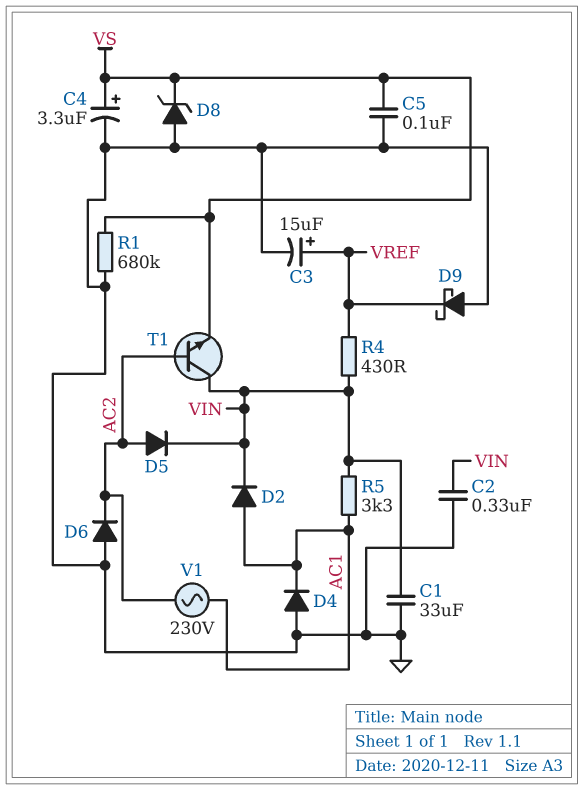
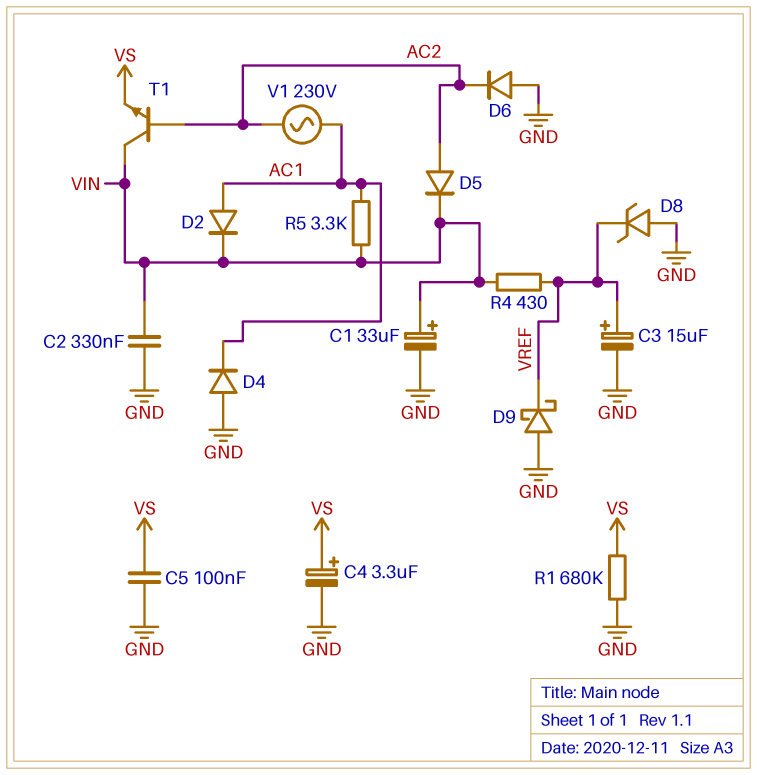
C1: 33uF (GND, VIN) -> 33uF (plus VIN, minus GND)
D8: zener (A GND, K VS) -> zener (A GND, K VREF)

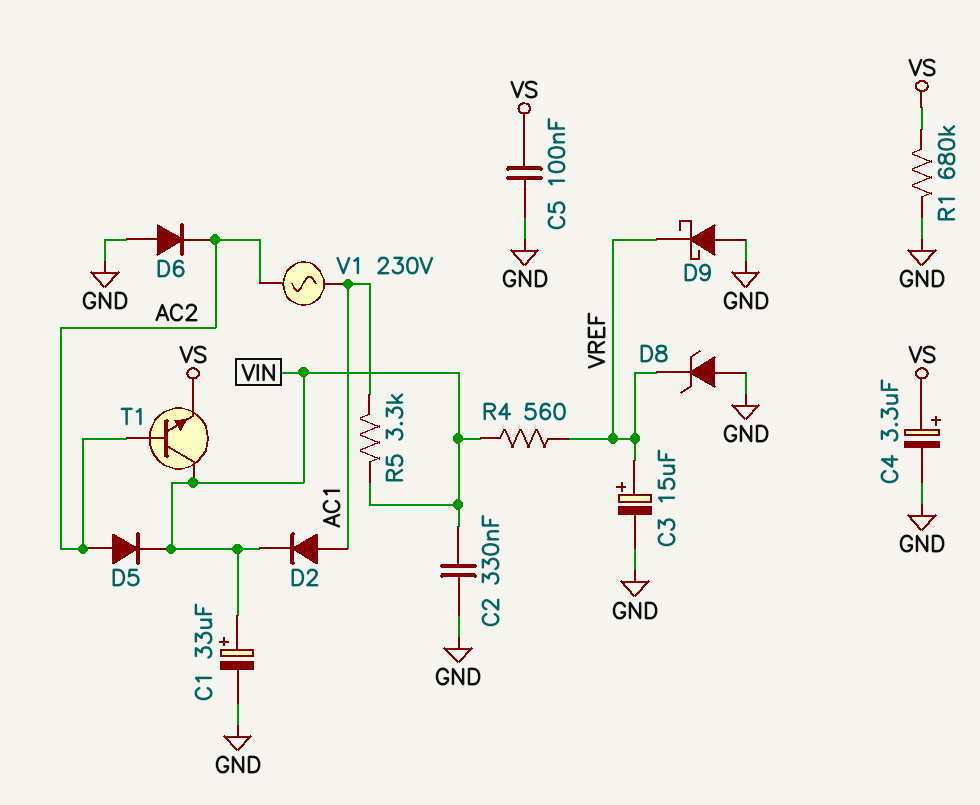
D4: diode (A GND, K AC1) -> none
R4: 430 (VIN, VREF) -> 560 (VIN, VREF)

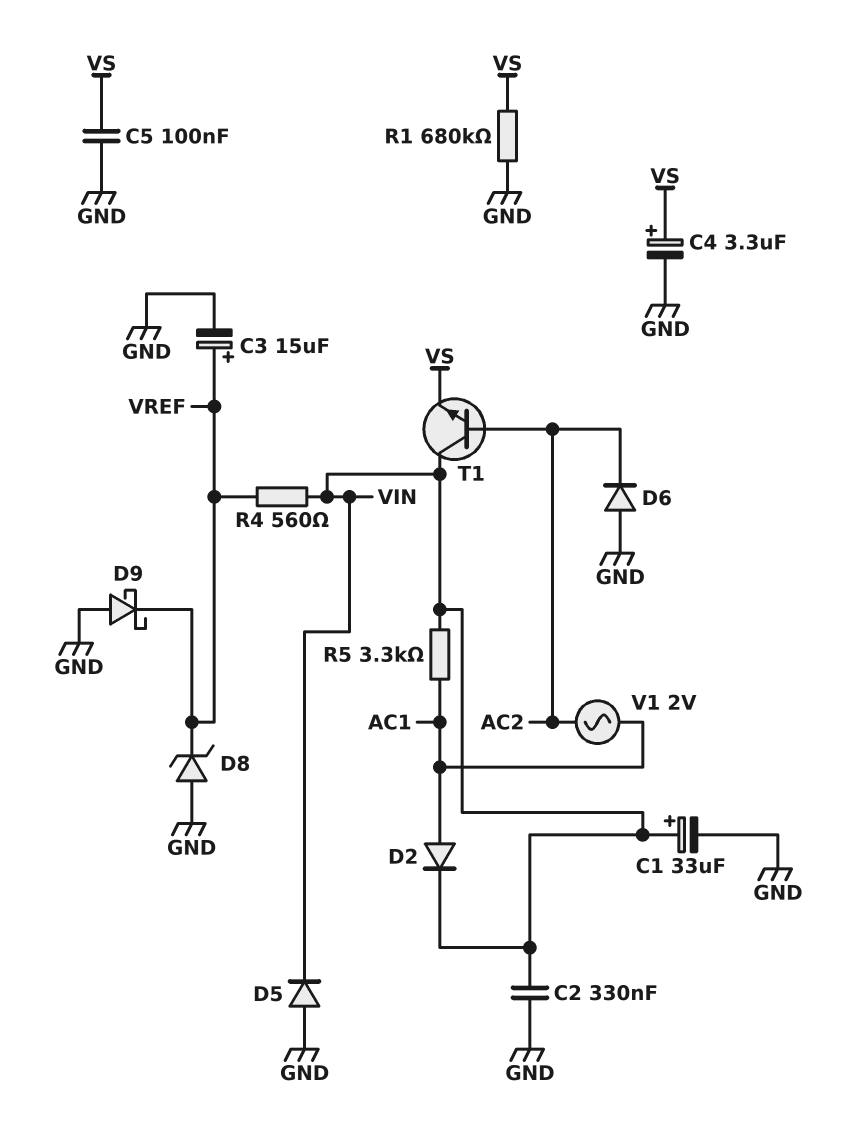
D5: diode (A AC2, K VIN) -> diode (A GND, K VIN)
V1: AC 230V (AC1, AC2) -> AC 2V (AC1, AC2)

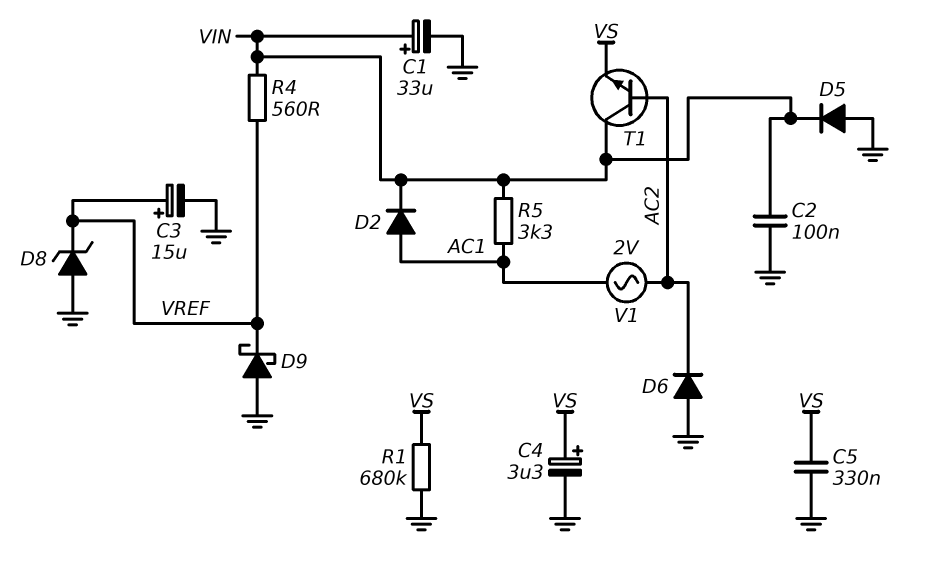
C2: 330nF (GND, VIN) -> 100nF (GND, VIN)
C5: 100nF (GND, VS) -> 330nF (GND, VS)

